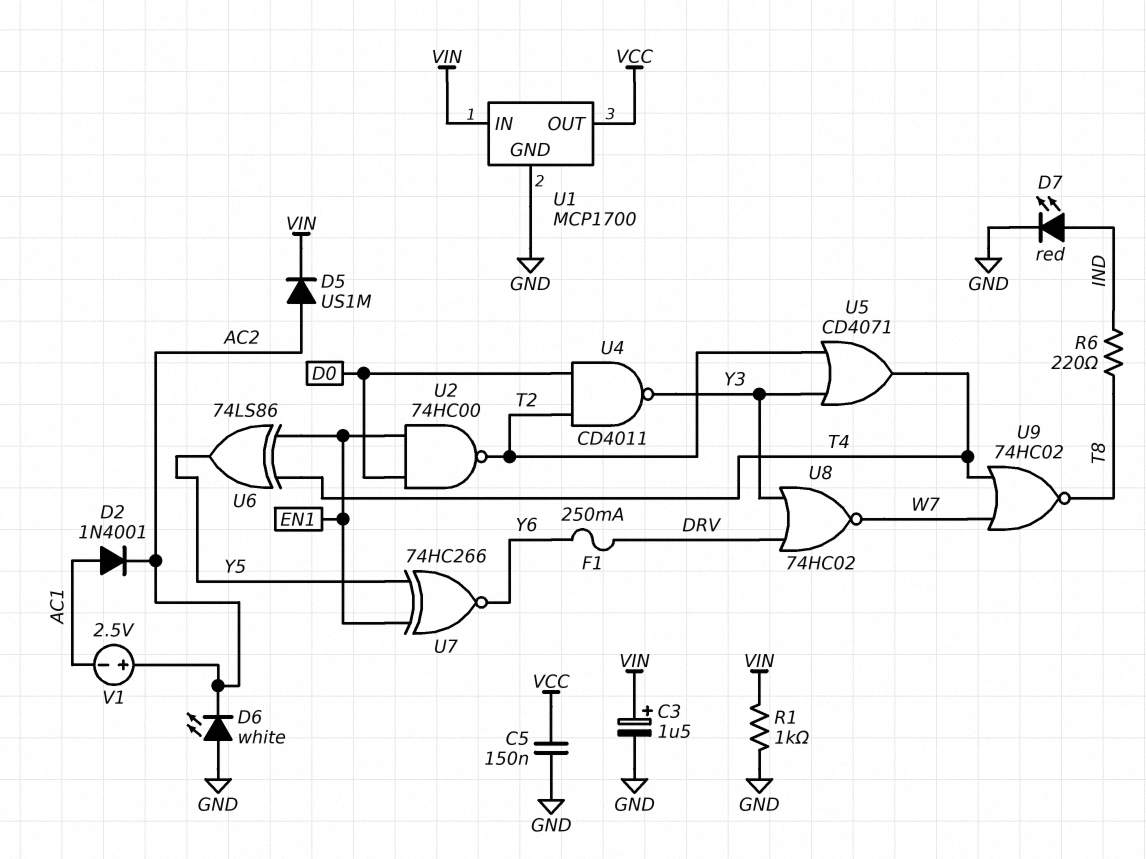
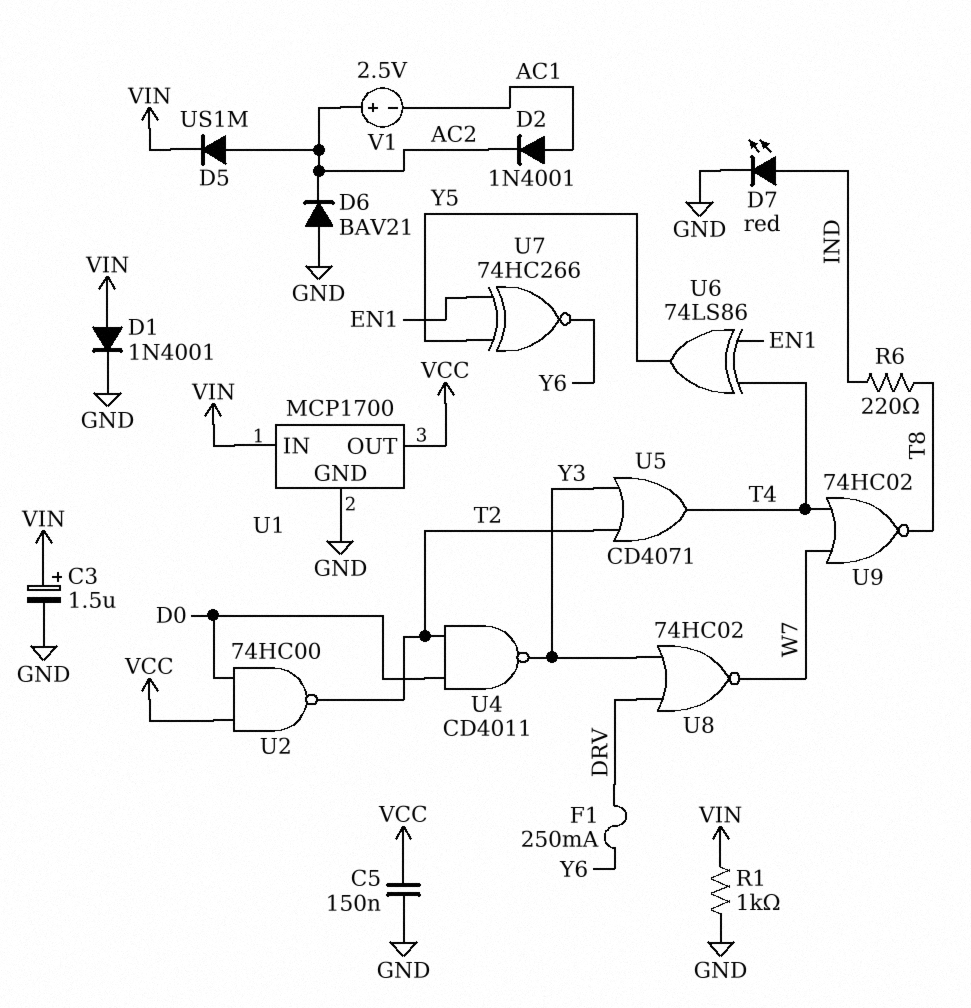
D1: none -> diode 1N4001 (A VIN, K GND)
D6: LED white (A GND, K AC2) -> diode BAV21 (A GND, K AC2)
U2: NAND 74HC00 (in D0, in EN1, out T2) -> NAND 74HC00 (in D0, in VCC, out T2)

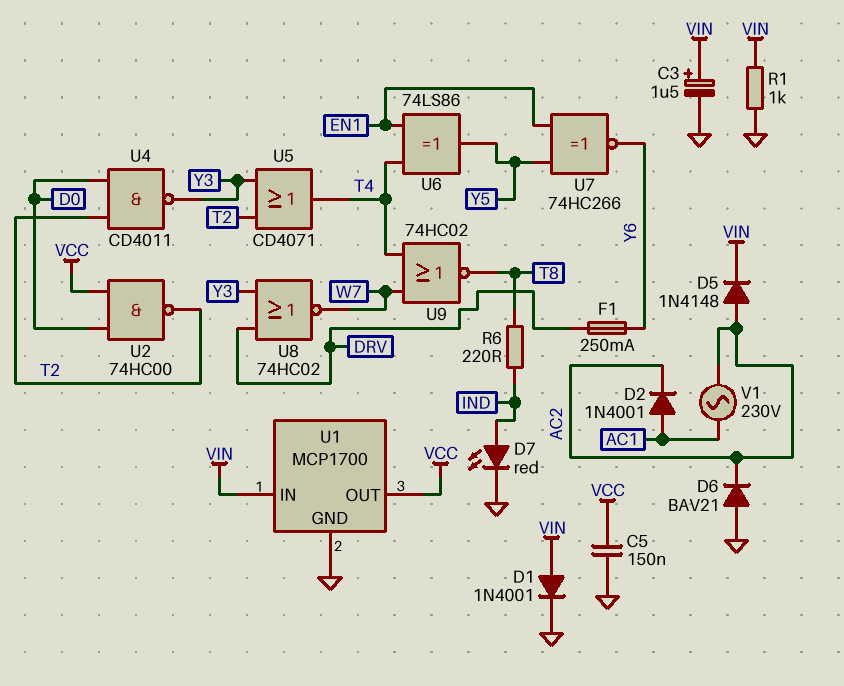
D5: diode US1M (A AC2, K VIN) -> diode 1N4148 (A AC2, K VIN)
V1: 2.5V (plus AC2, minus AC1) -> AC 230V (AC1, AC2)

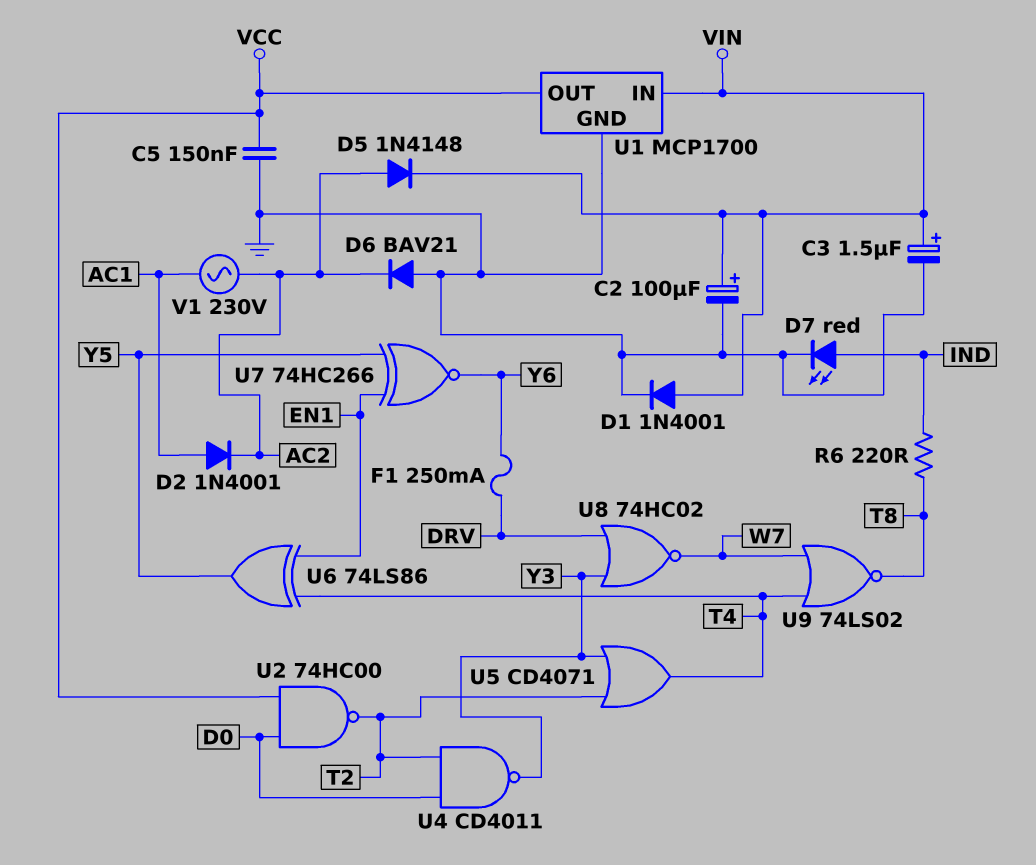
C2: none -> 100uF (plus VIN, minus GND)
R1: 1k (GND, VIN) -> none
U9: NOR 74HC02 (in T4, in W7, out T8) -> NOR 74LS02 (in T4, in W7, out T8)

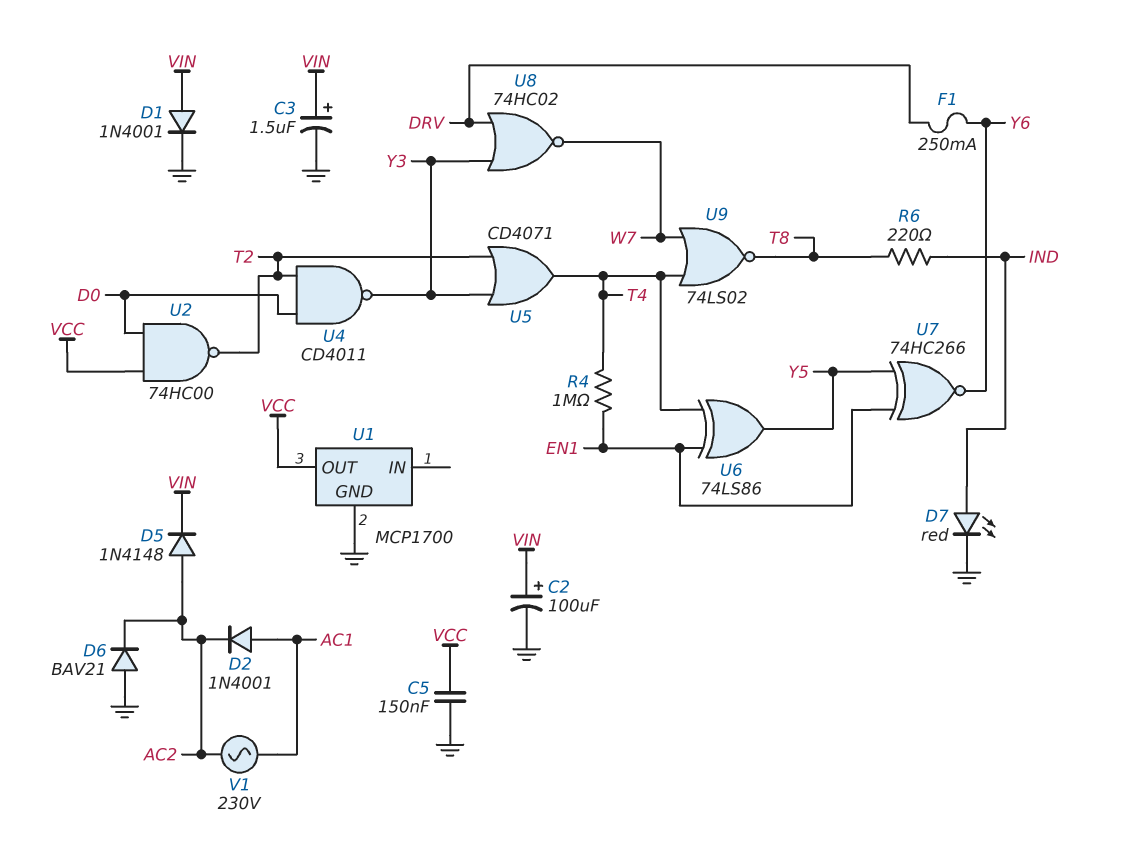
R4: none -> 1M (EN1, T4)
U1 pin IN: VIN -> none

